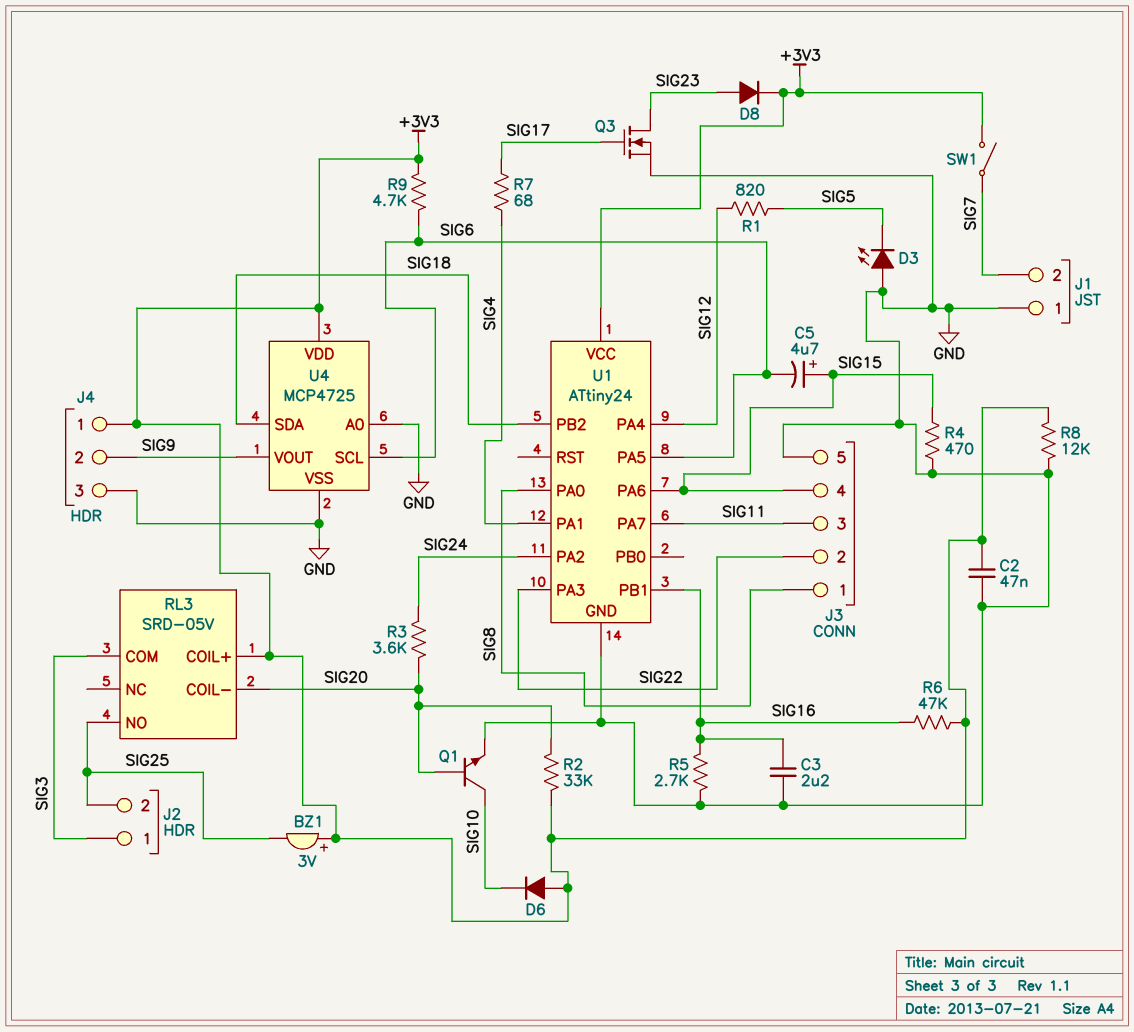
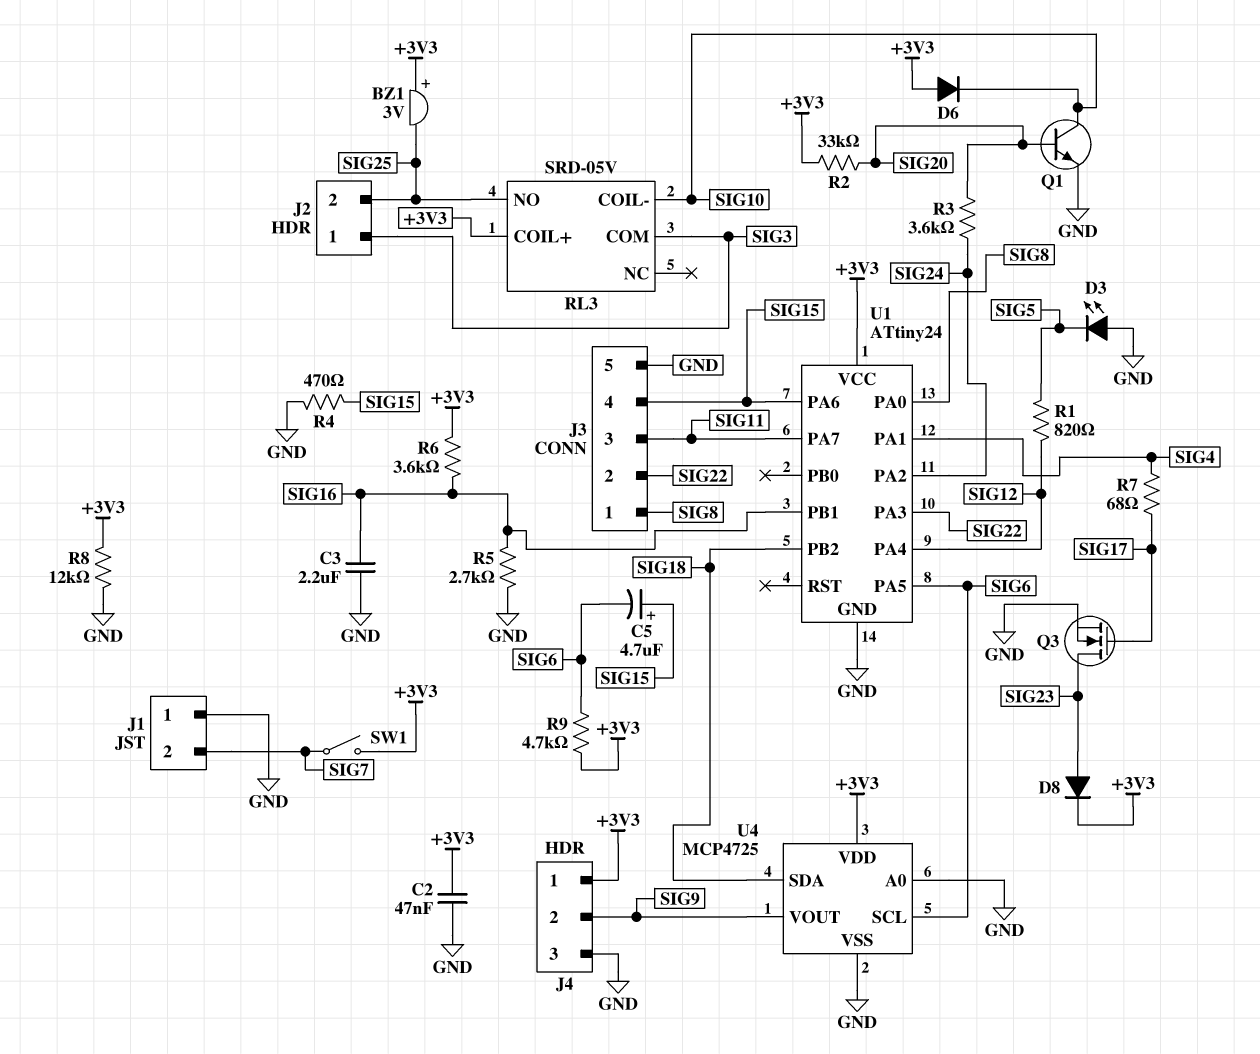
R6: 47k (+3V3, SIG16) -> 3.6k (+3V3, SIG16)
RL3 pin COIL-: SIG20 -> SIG10

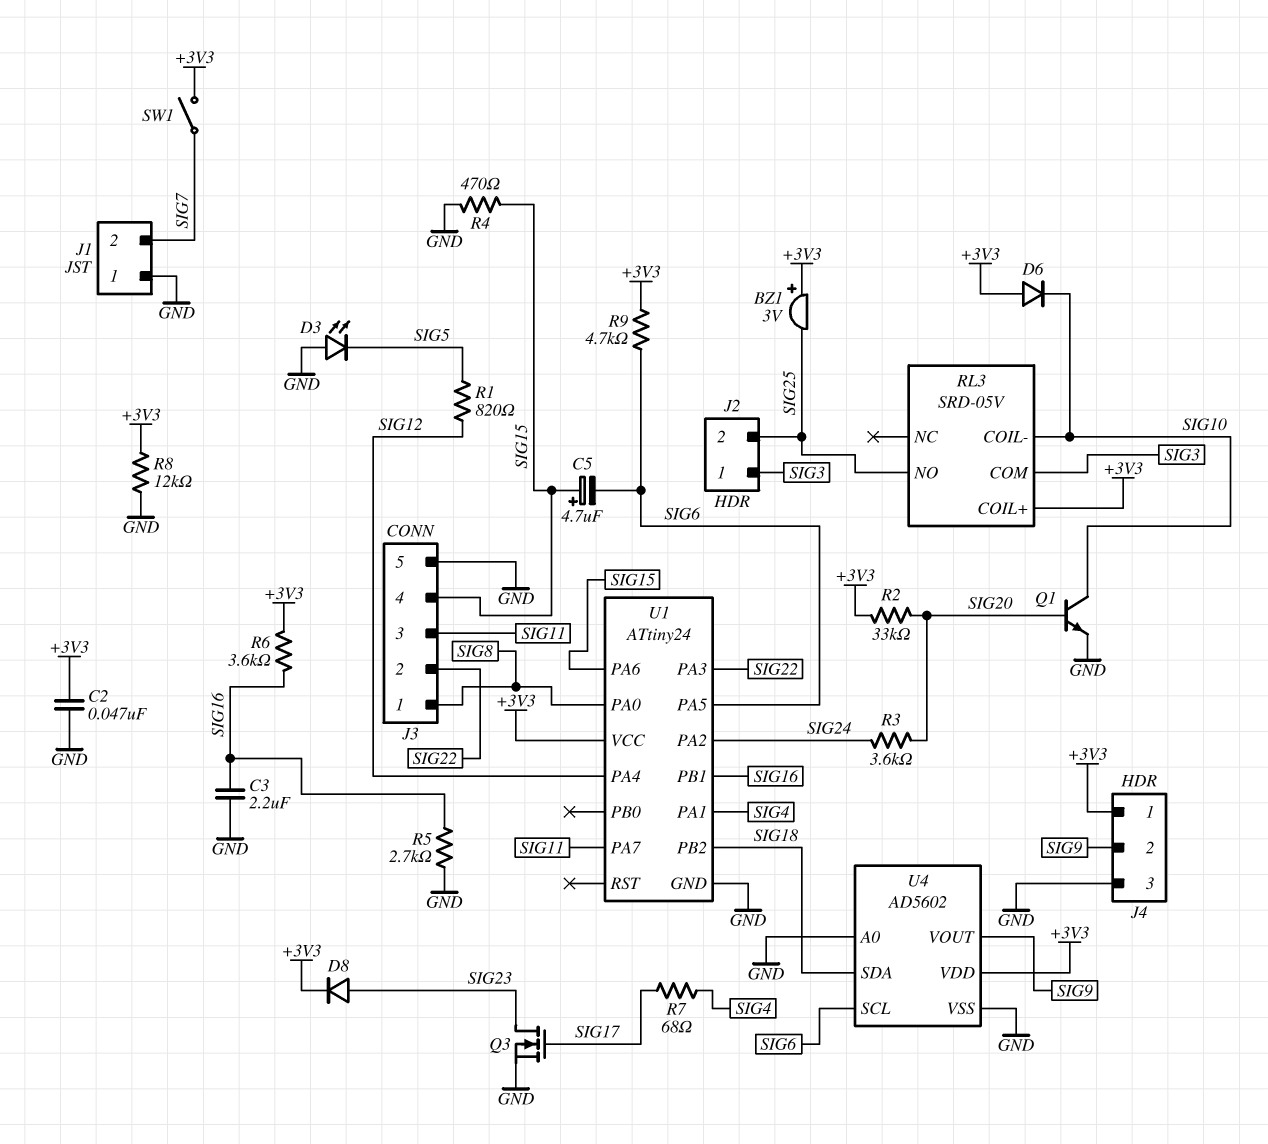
U4: MCP4725 -> AD5602

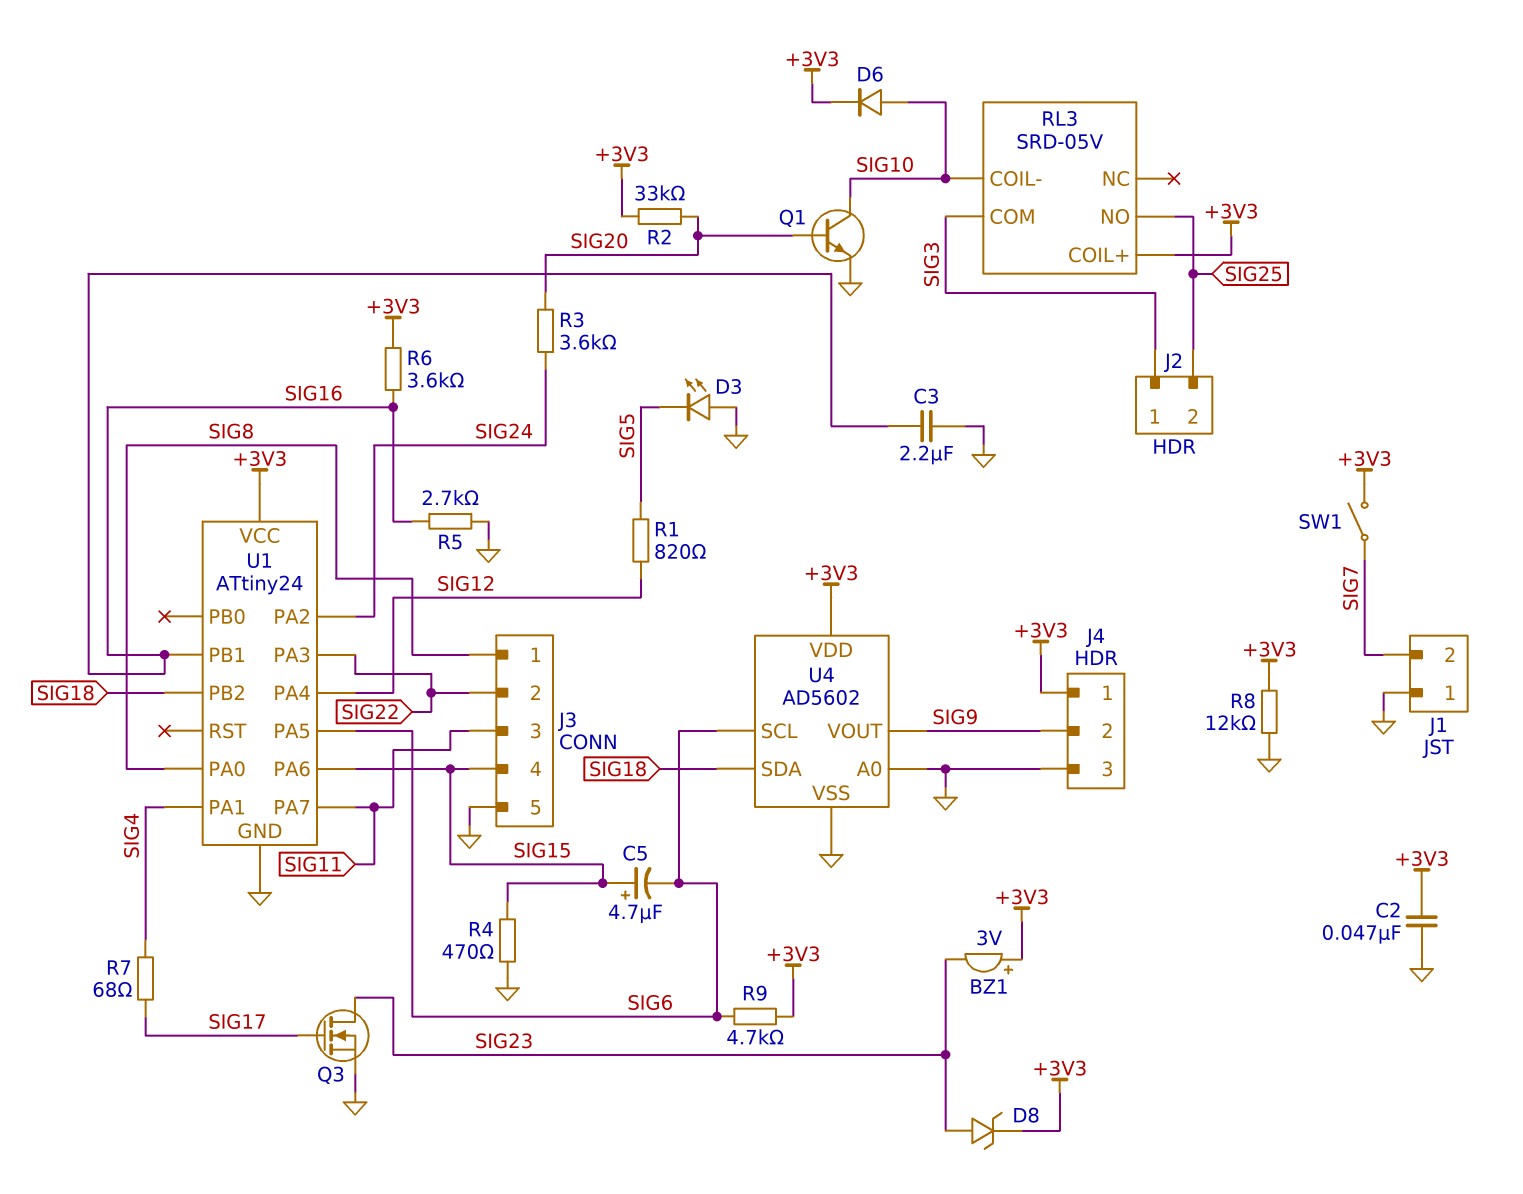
BZ1: buzzer 3V (plus +3V3, minus SIG25) -> buzzer 3V (plus +3V3, minus SIG23)
D6: diode (A +3V3, K SIG10) -> diode (A SIG10, K +3V3)
D8: diode (A SIG23, K +3V3) -> zener (A SIG23, K +3V3)

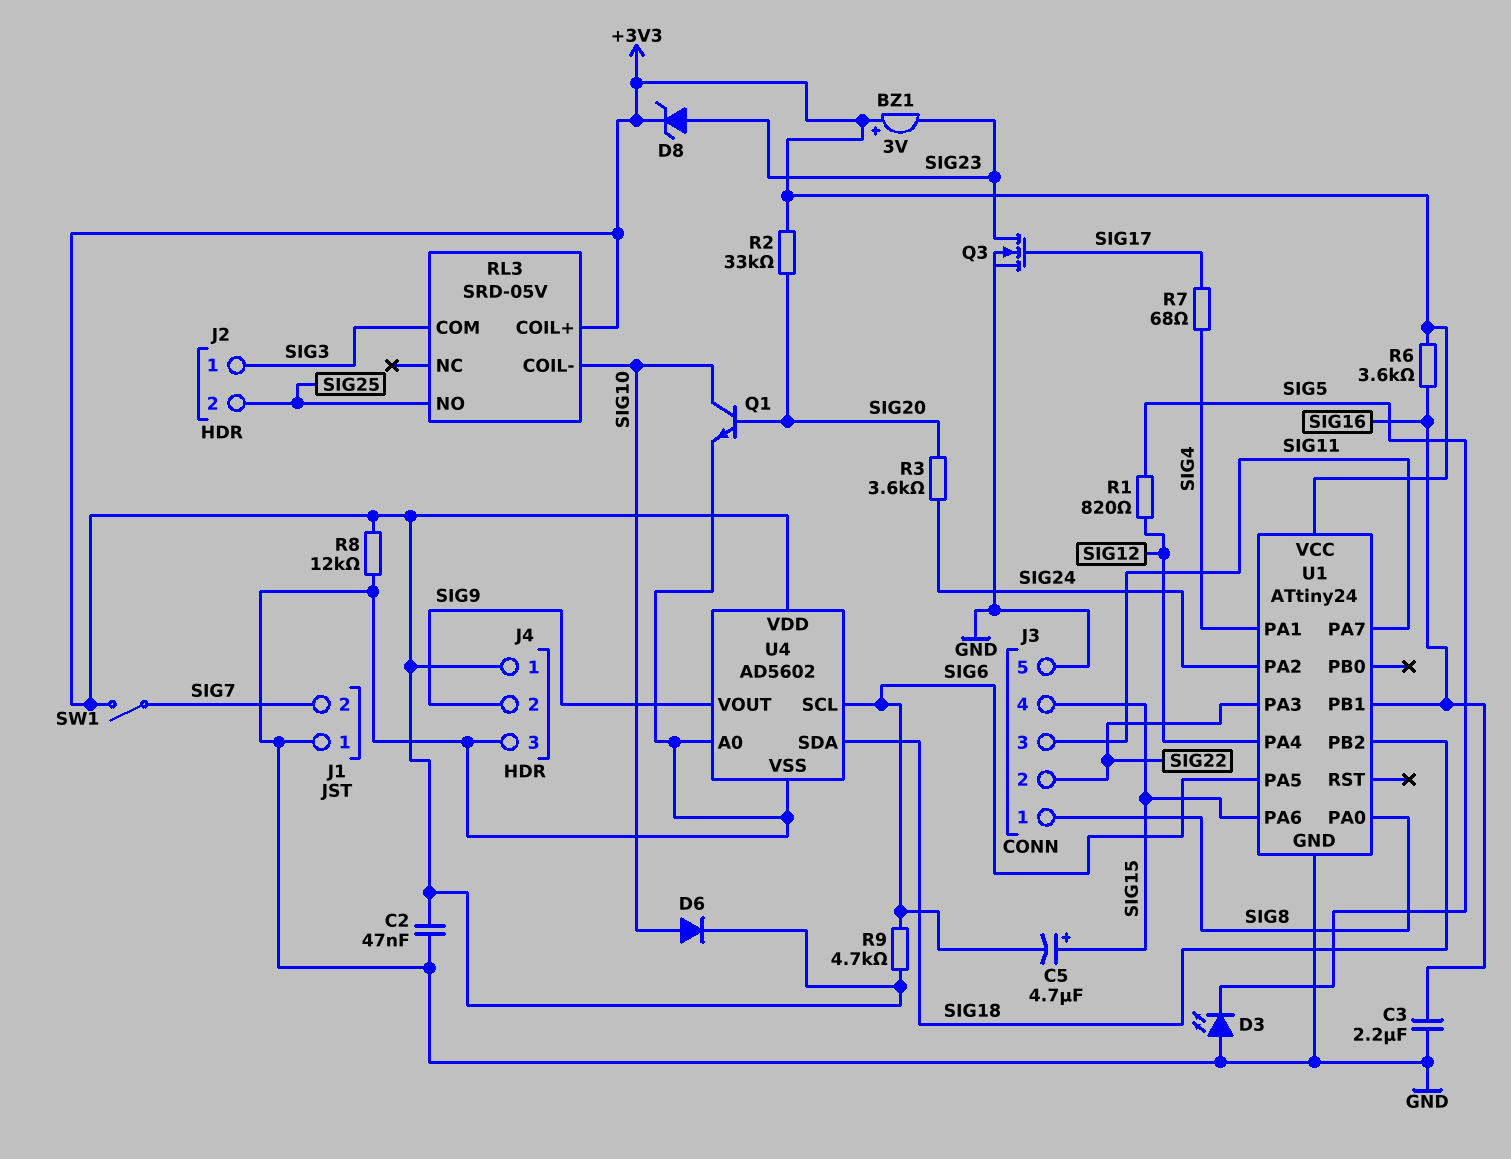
R4: 470 (GND, SIG15) -> none
R5: 2.7k (GND, SIG16) -> none

